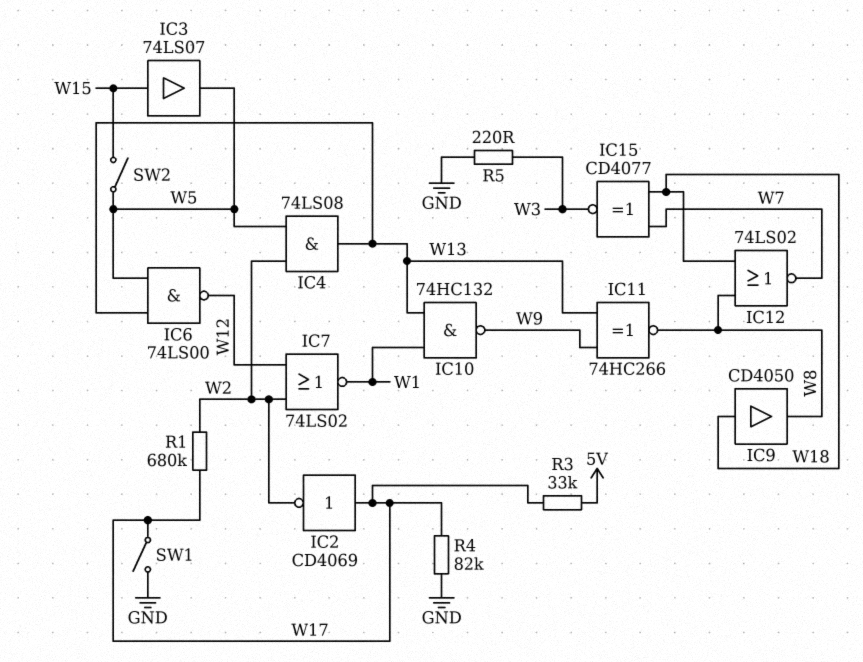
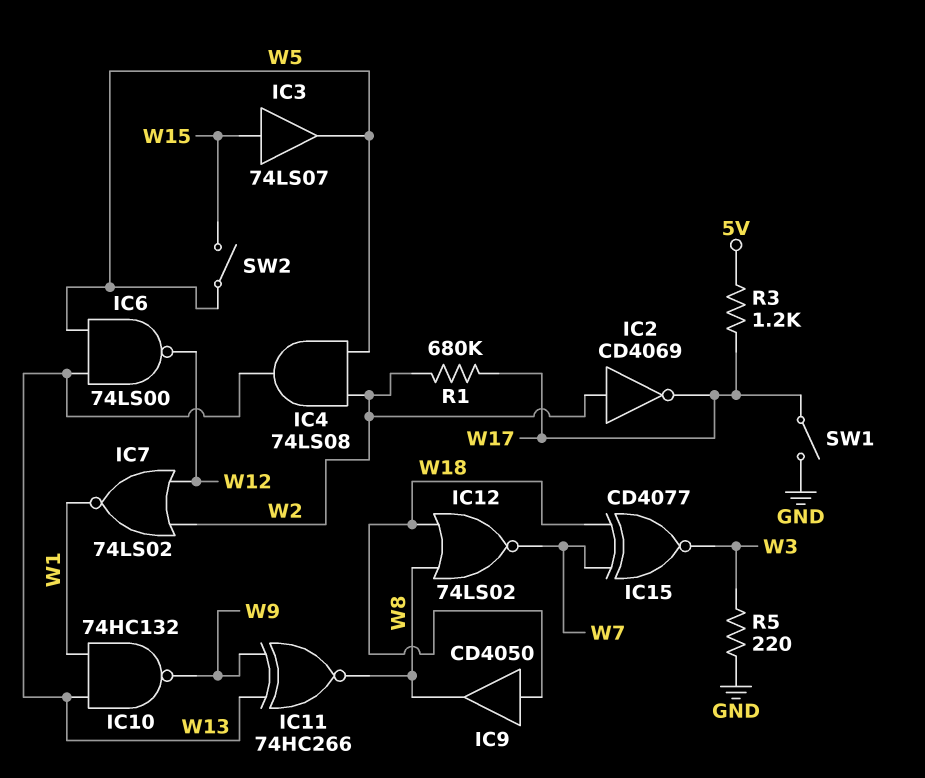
IC2: NOT CD4069 (in W17, out W2) -> NOT CD4069 (in W2, out W17)
R3: 33k (5V, W17) -> 1.2k (5V, W17)
R4: 82k (GND, W17) -> none

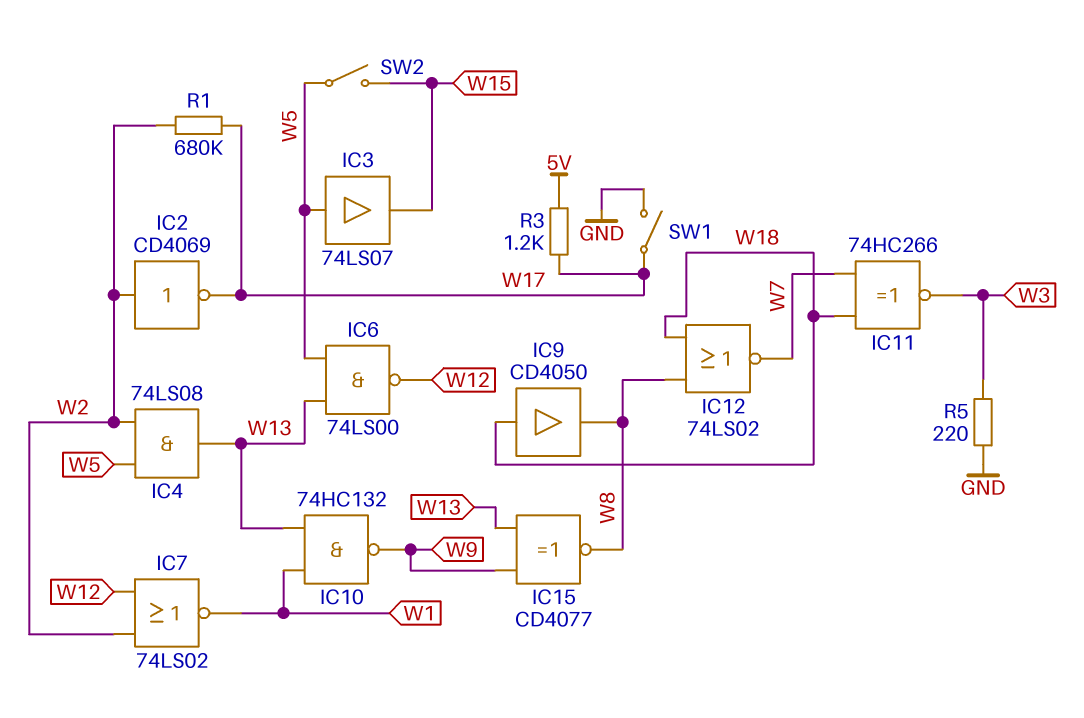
IC3: buffer 74LS07 (in W15, out W5) -> buffer 74LS07 (in W5, out W15)
IC11: XNOR 74HC266 (in W9, in W13, out W8) -> XNOR 74HC266 (in W7, in W18, out W3)
IC15: XNOR CD4077 (in W7, in W18, out W3) -> XNOR CD4077 (in W9, in W13, out W8)

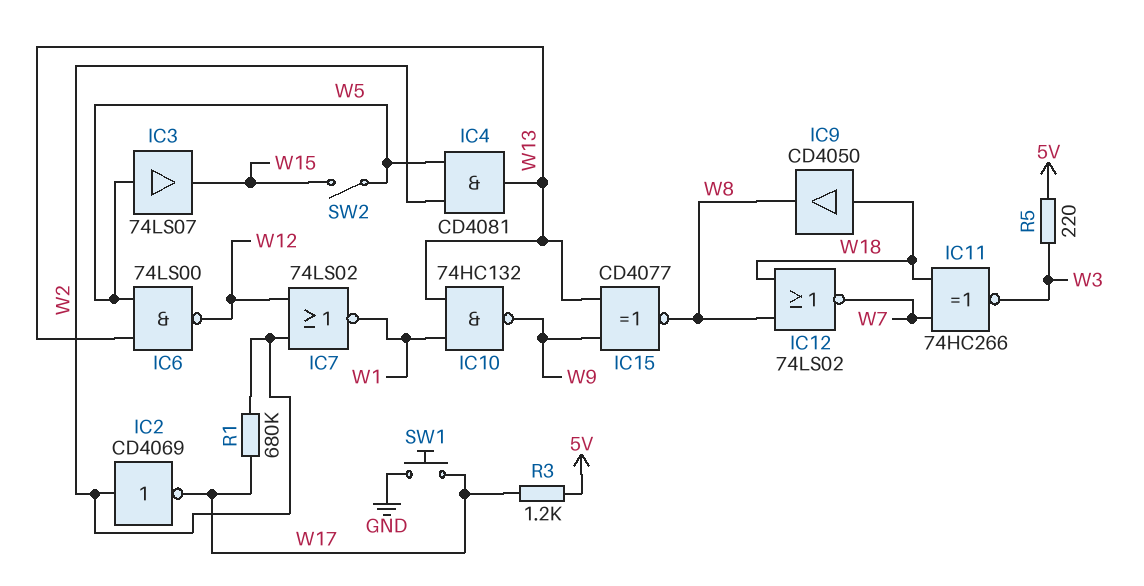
IC4: AND 74LS08 (in W2, in W5, out W13) -> AND CD4081 (in W2, in W5, out W13)
R5: 220 (GND, W3) -> 220 (5V, W3)
SW1: switch (GND, W17) -> button (GND, W17)

